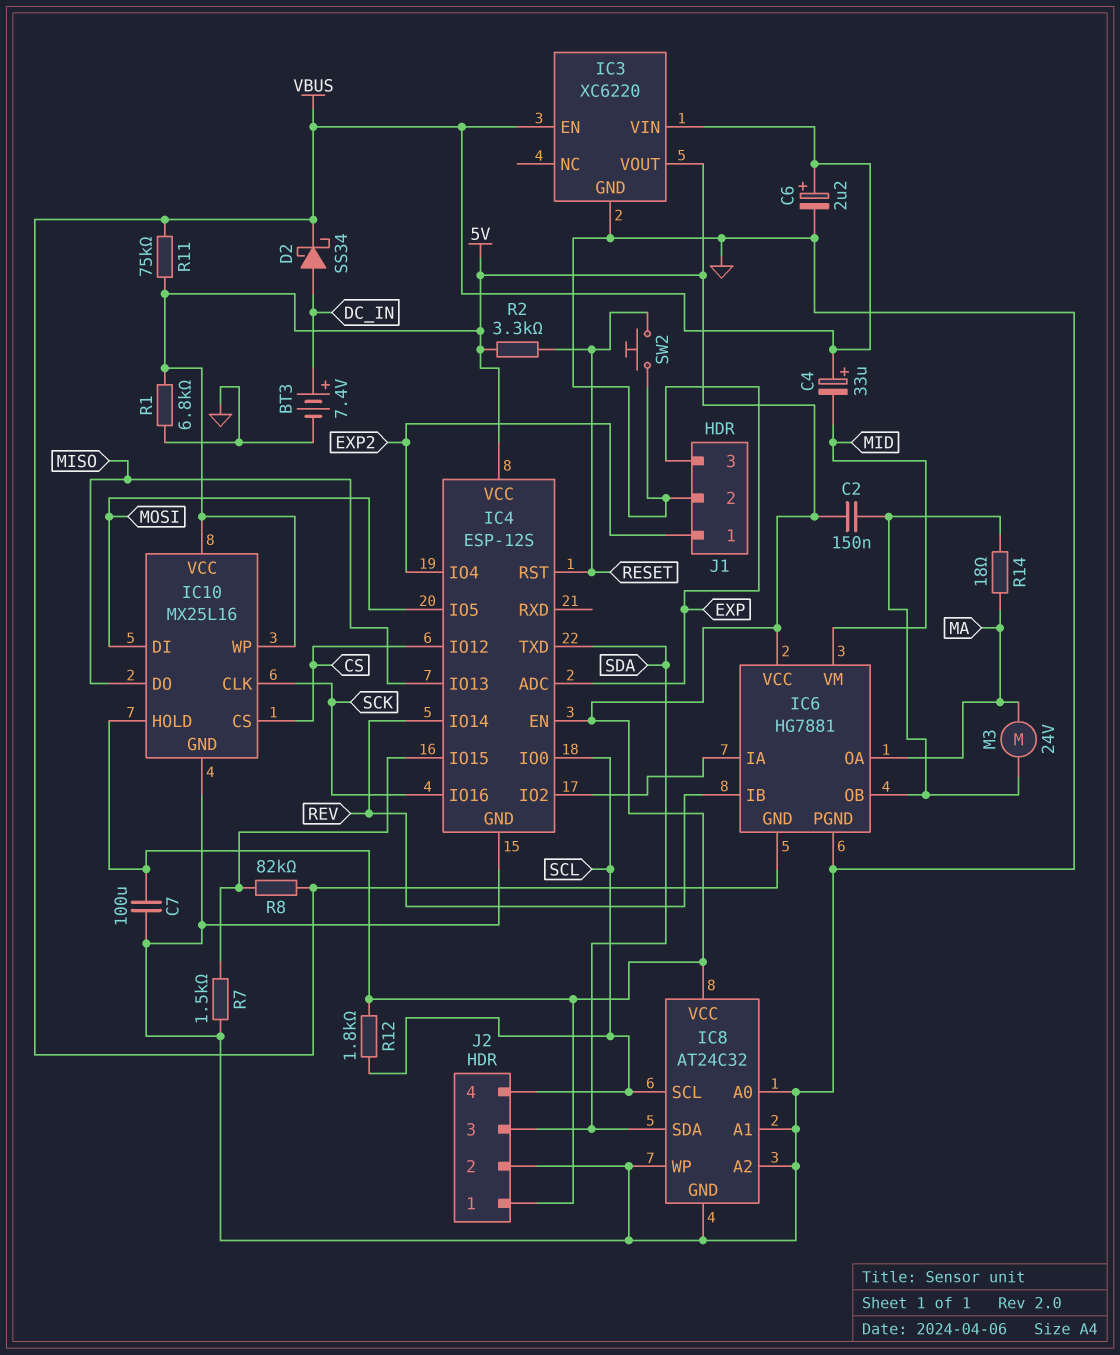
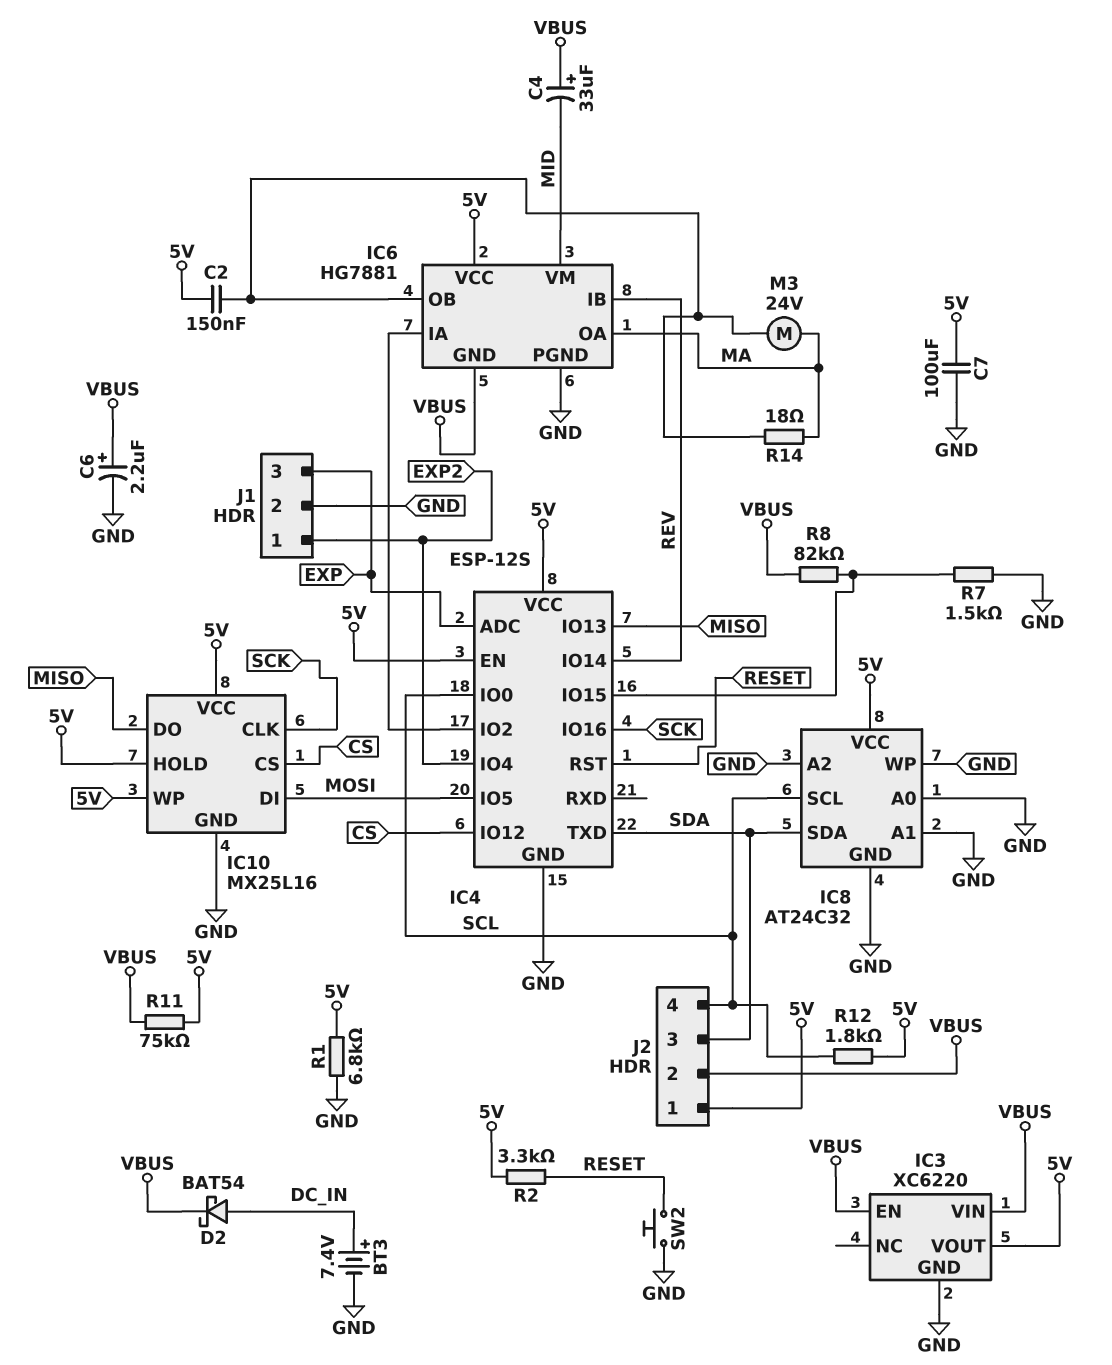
D2: schottky SS34 (A DC_IN, K VBUS) -> schottky BAT54 (A DC_IN, K VBUS)
J2 pin 2: GND -> VBUS

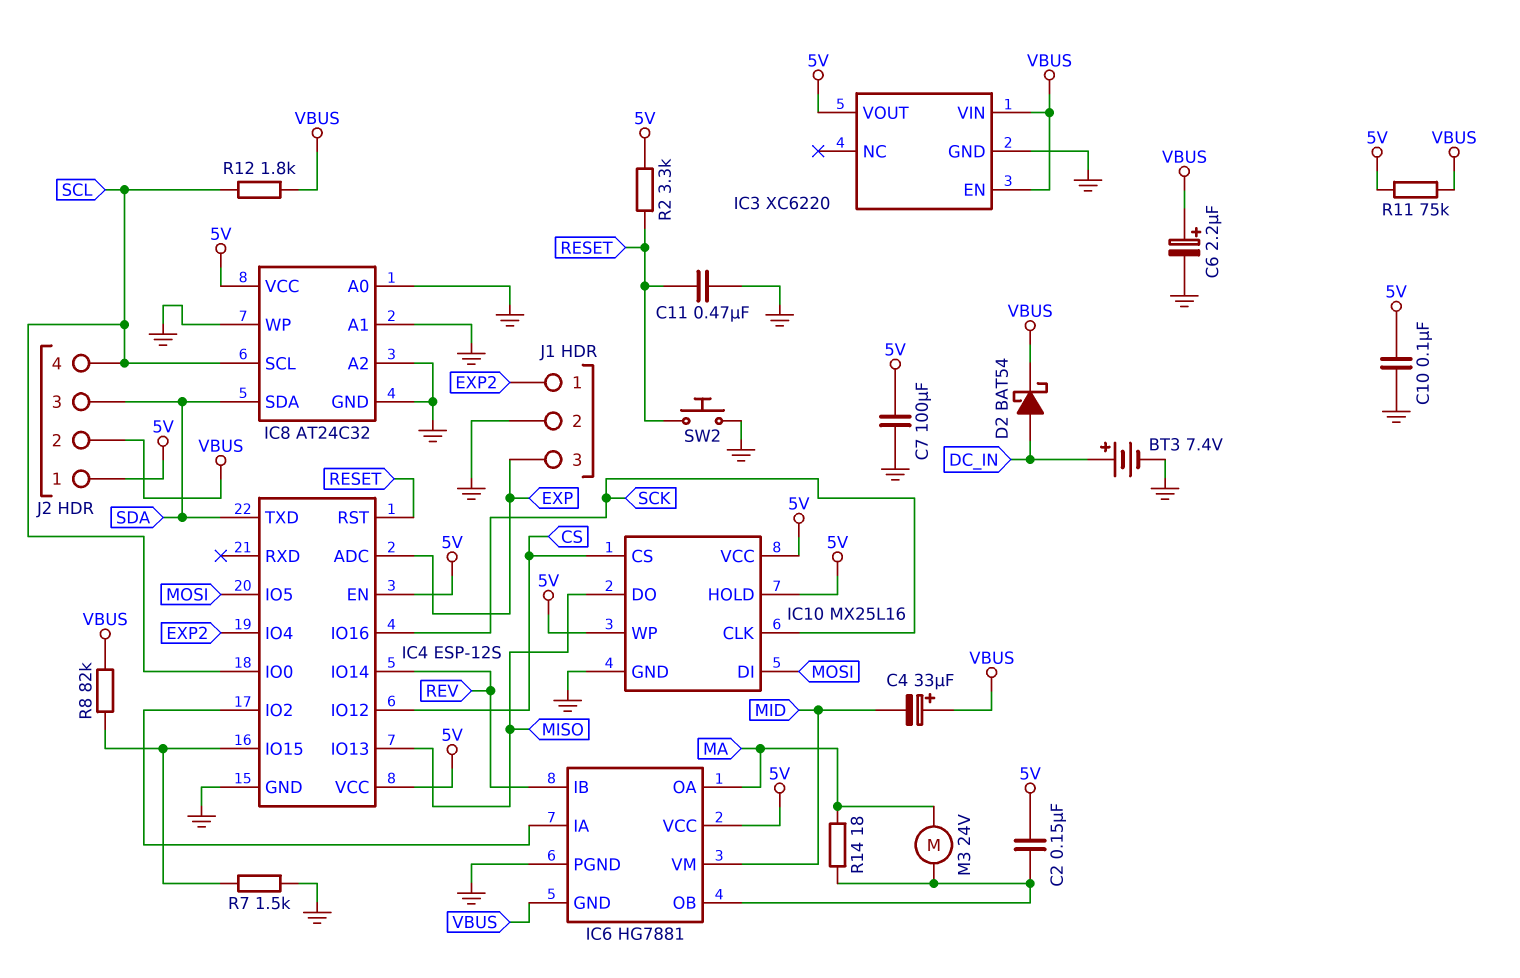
C10: none -> 100nF (5V, GND)
C11: none -> 470nF (GND, RESET)
R1: 6.8k (5V, GND) -> none
R12: 1.8k (5V, SCL) -> 1.8k (SCL, VBUS)

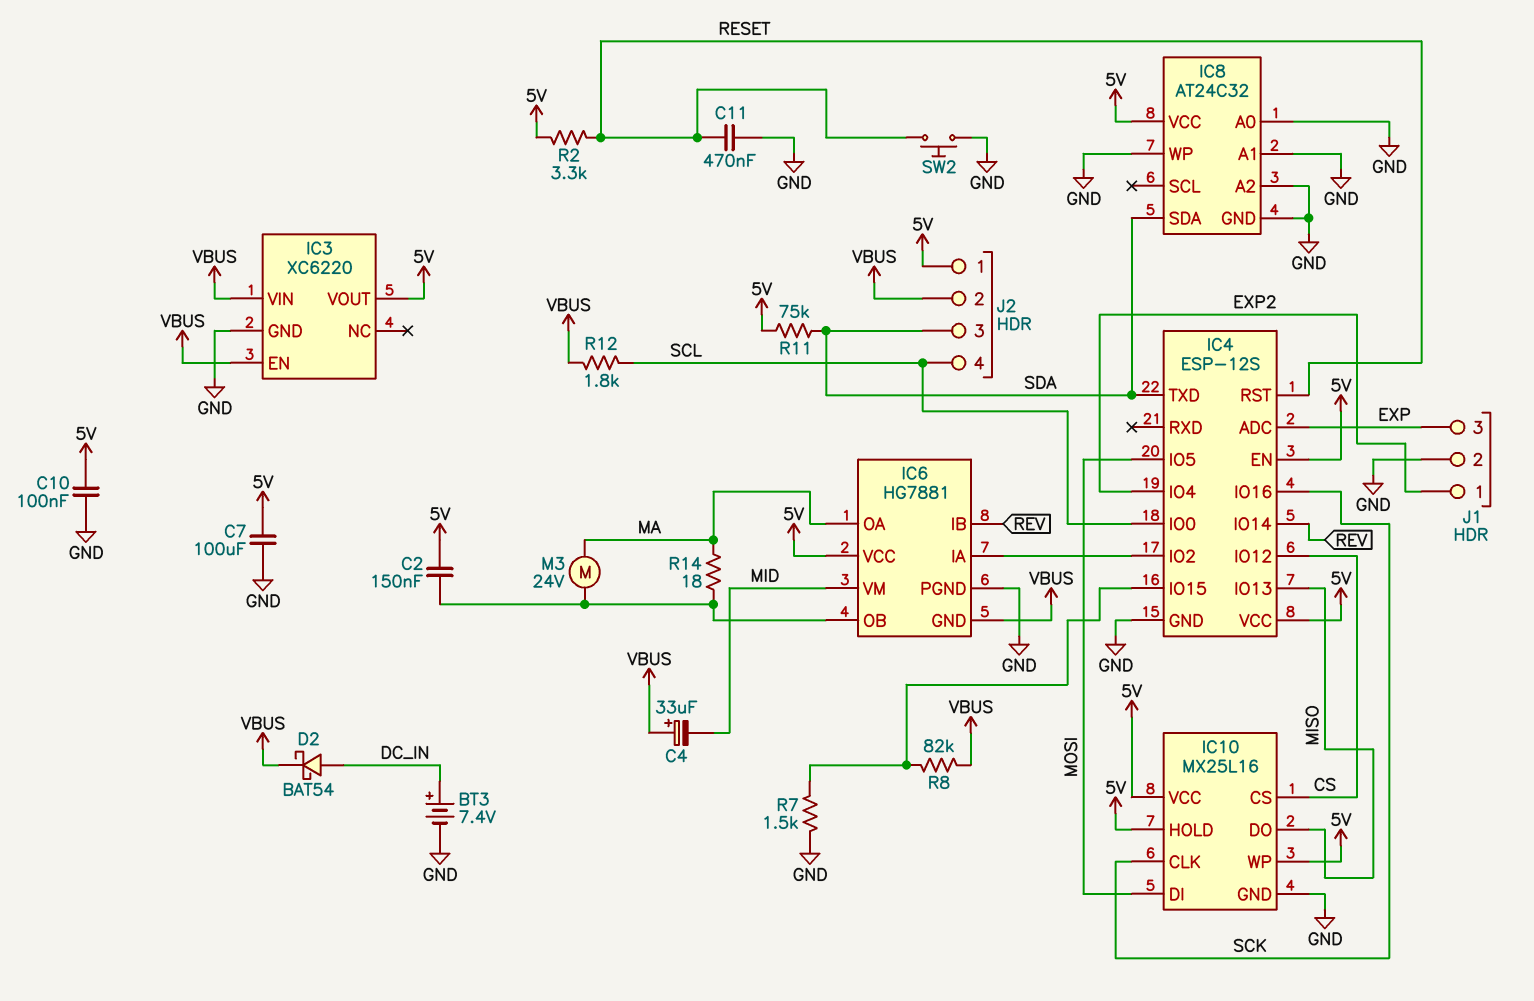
C6: 2.2uF (plus VBUS, minus GND) -> none
IC8 pin SCL: SCL -> none
R11: 75k (5V, VBUS) -> 75k (5V, SDA)

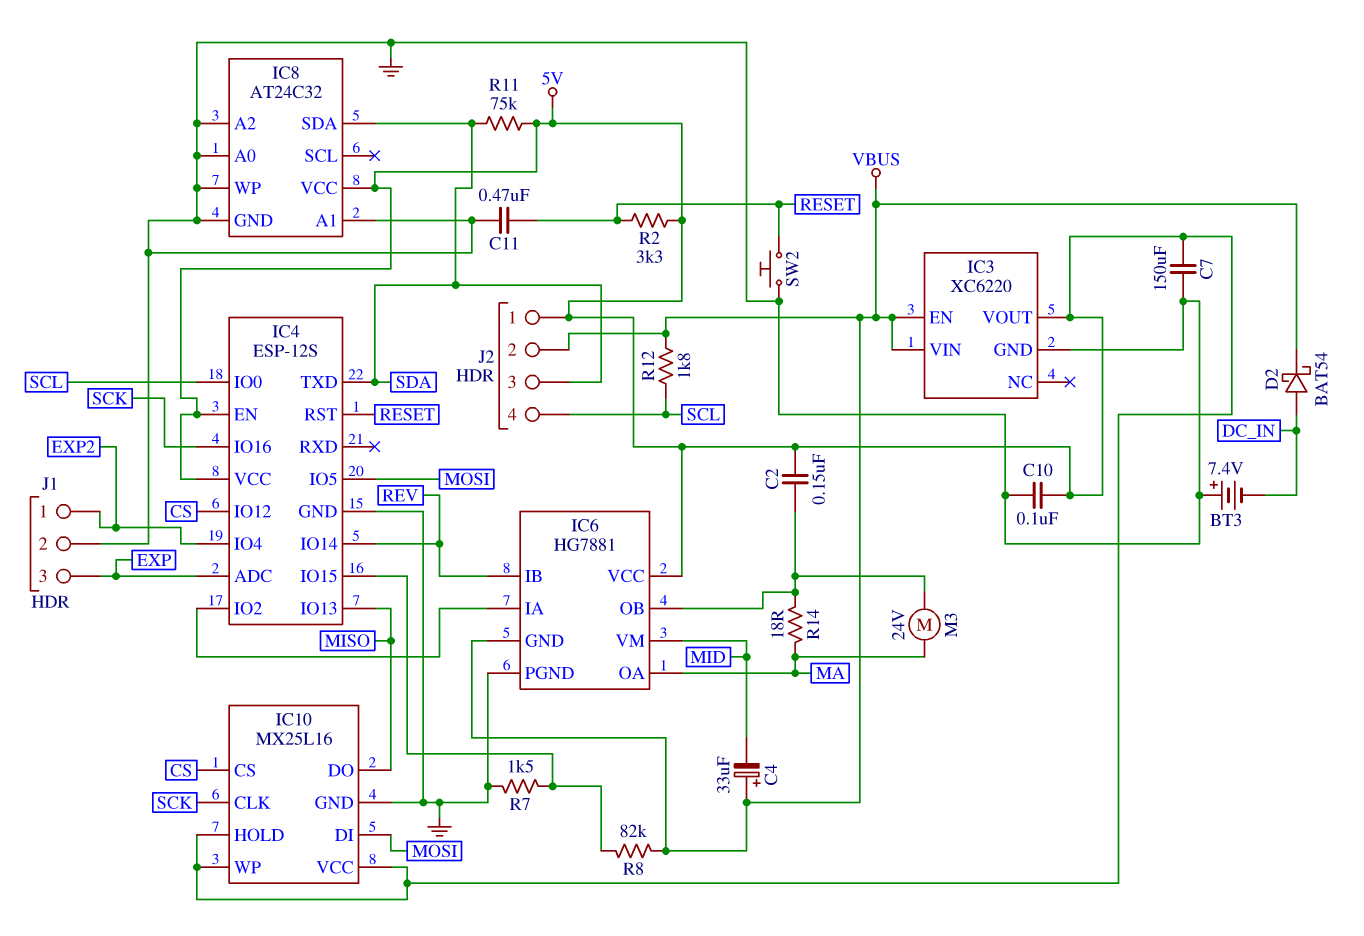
BT3: 7.4V (plus DC_IN, minus GND) -> 7.4V (plus GND, minus DC_IN)
C7: 100uF (5V, GND) -> 150uF (5V, GND)

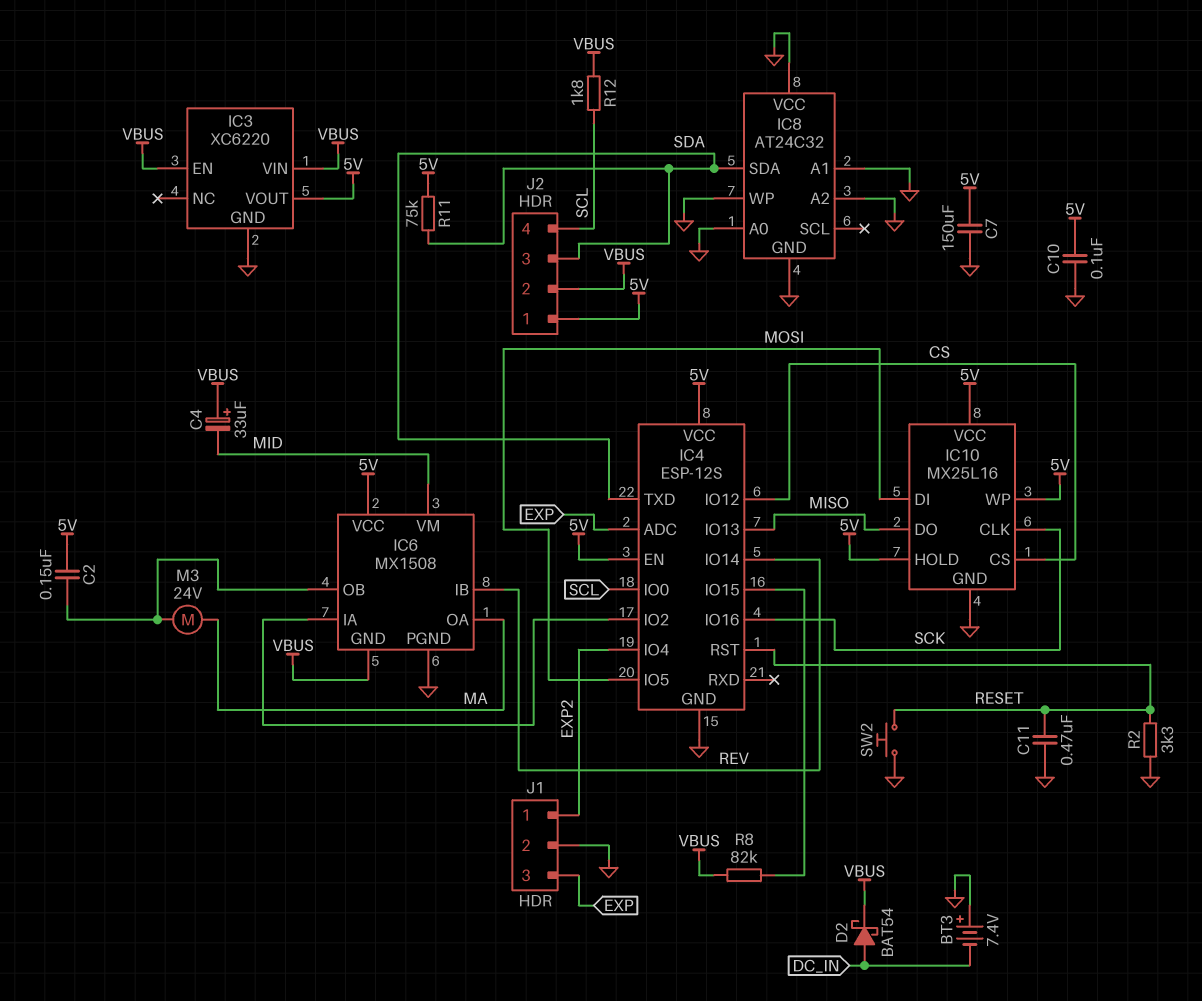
IC6: HG7881 -> MX1508
IC8 pin VCC: 5V -> GND
R2: 3.3k (5V, RESET) -> 3.3k (GND, RESET)
R7: 1.5k (GND, IC4/IO15) -> none
R14: 18 (IC6/OB, MA) -> none

